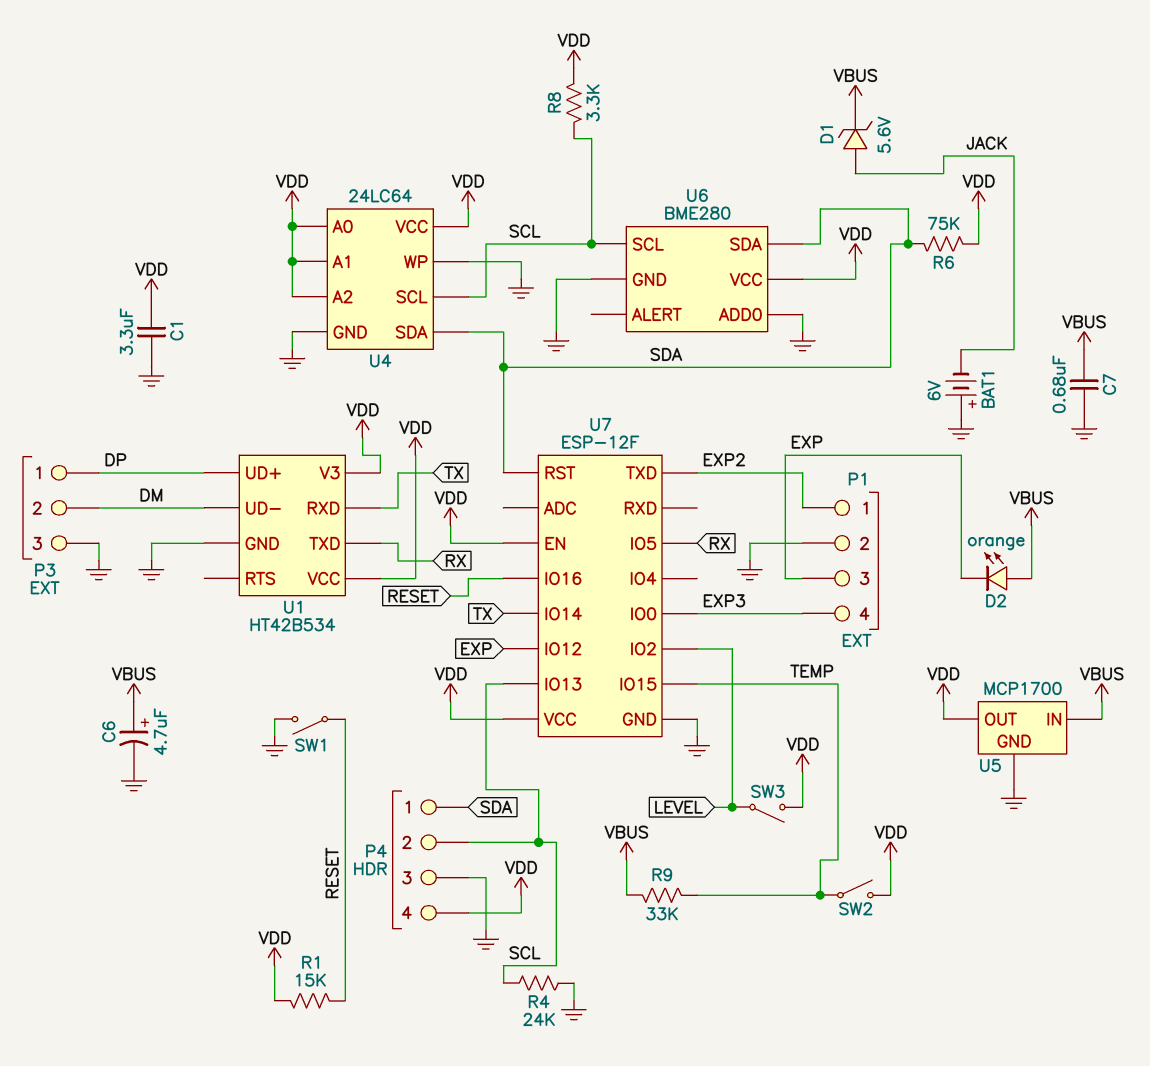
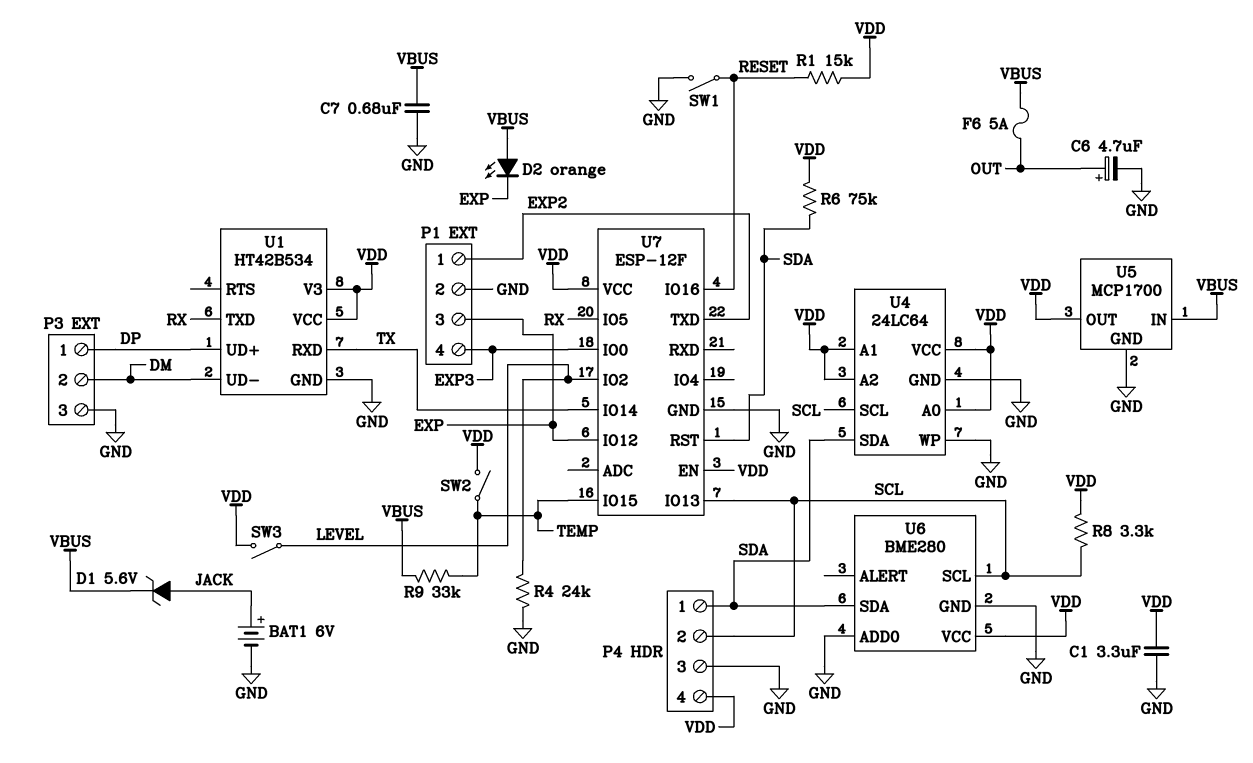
BAT1: 6V (plus GND, minus JACK) -> 6V (plus JACK, minus GND)
C6: 4.7uF (plus VBUS, minus GND) -> 4.7uF (plus OUT, minus GND)
F6: none -> 5A (OUT, VBUS)
R4: 24k (GND, SCL) -> 24k (GND, LEVEL)

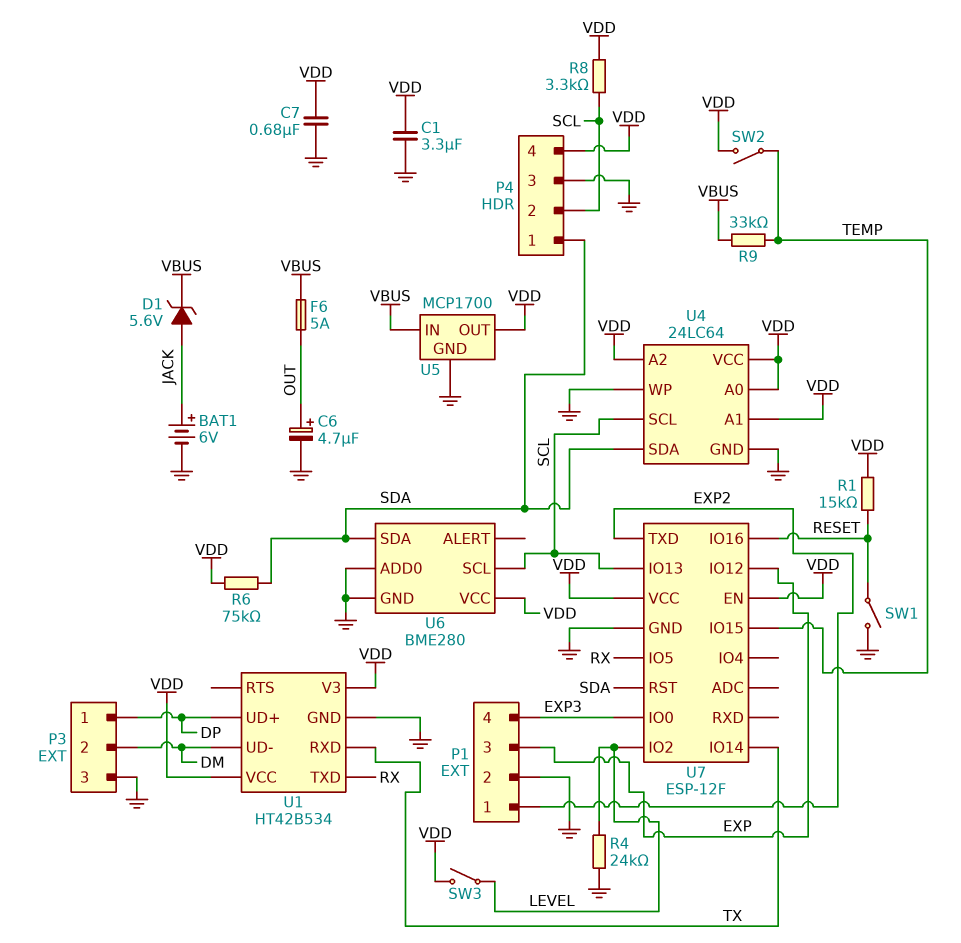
C7: 680nF (GND, VBUS) -> 680nF (GND, VDD)
D2: LED orange (A VBUS, K EXP) -> none

